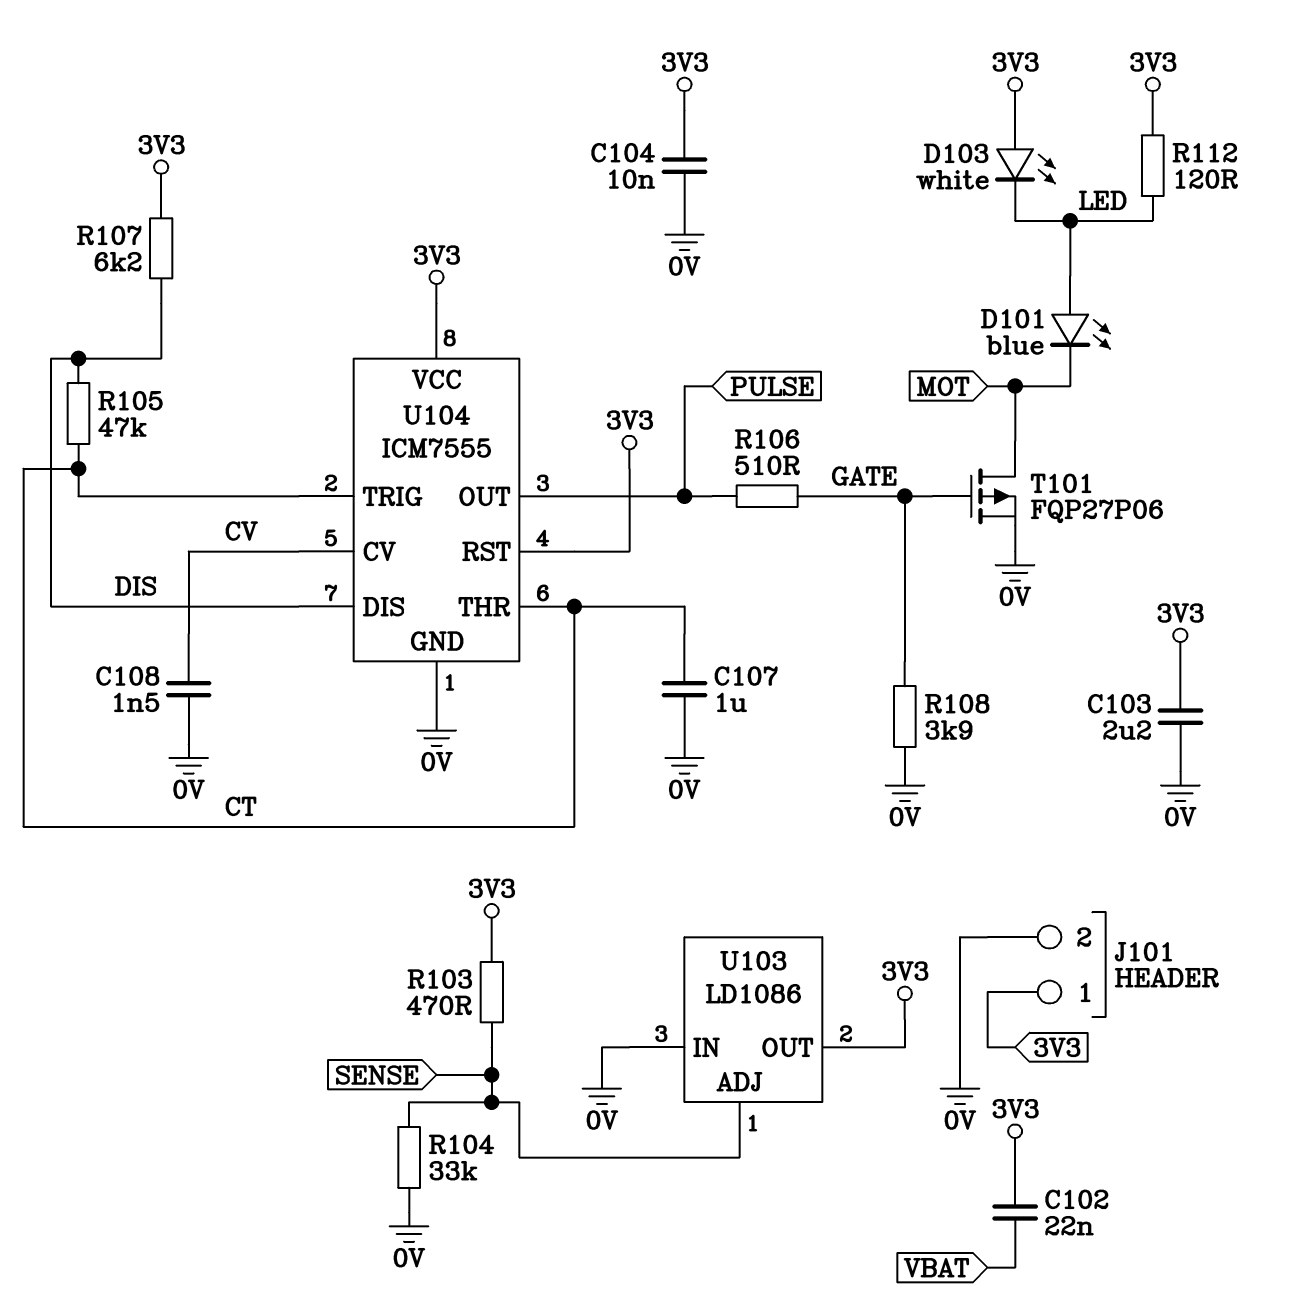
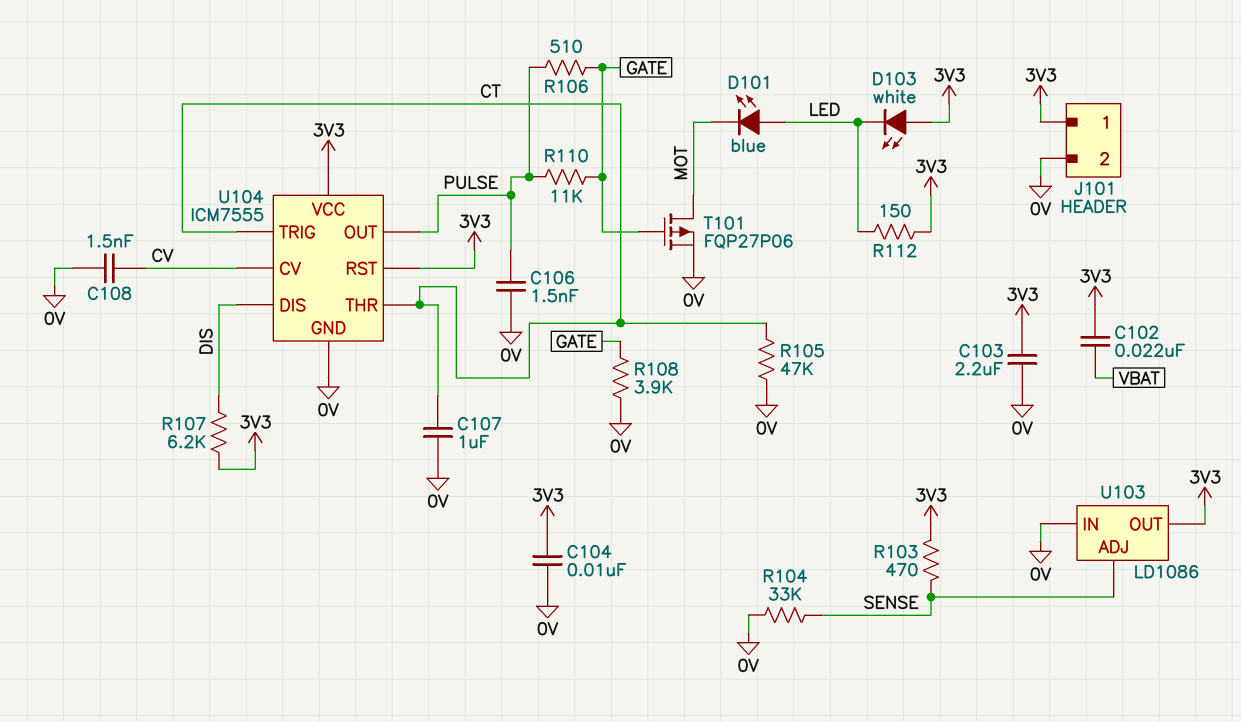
C106: none -> 1.5nF (0V, PULSE)
R105: 47k (CT, DIS) -> 47k (0V, CT)
R110: none -> 11k (GATE, PULSE)
R112: 120 (3V3, LED) -> 150 (3V3, LED)

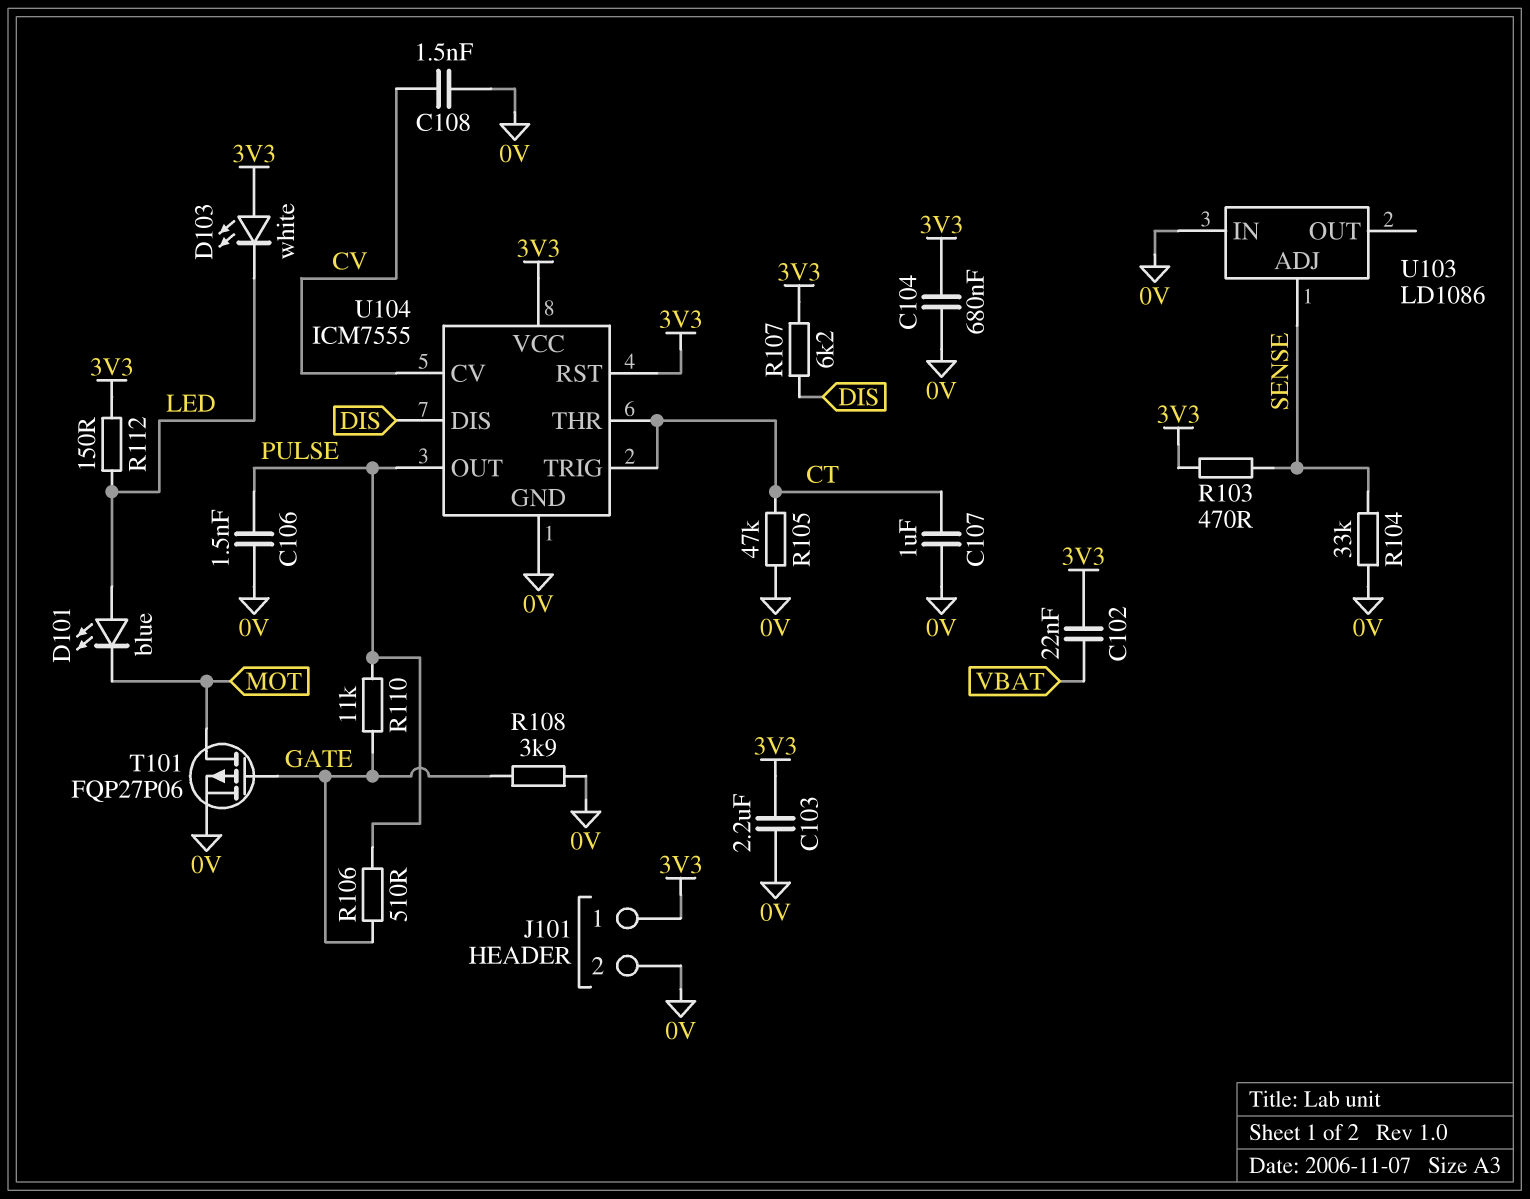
C104: 10nF (0V, 3V3) -> 680nF (0V, 3V3)
U103 pin OUT: 3V3 -> none

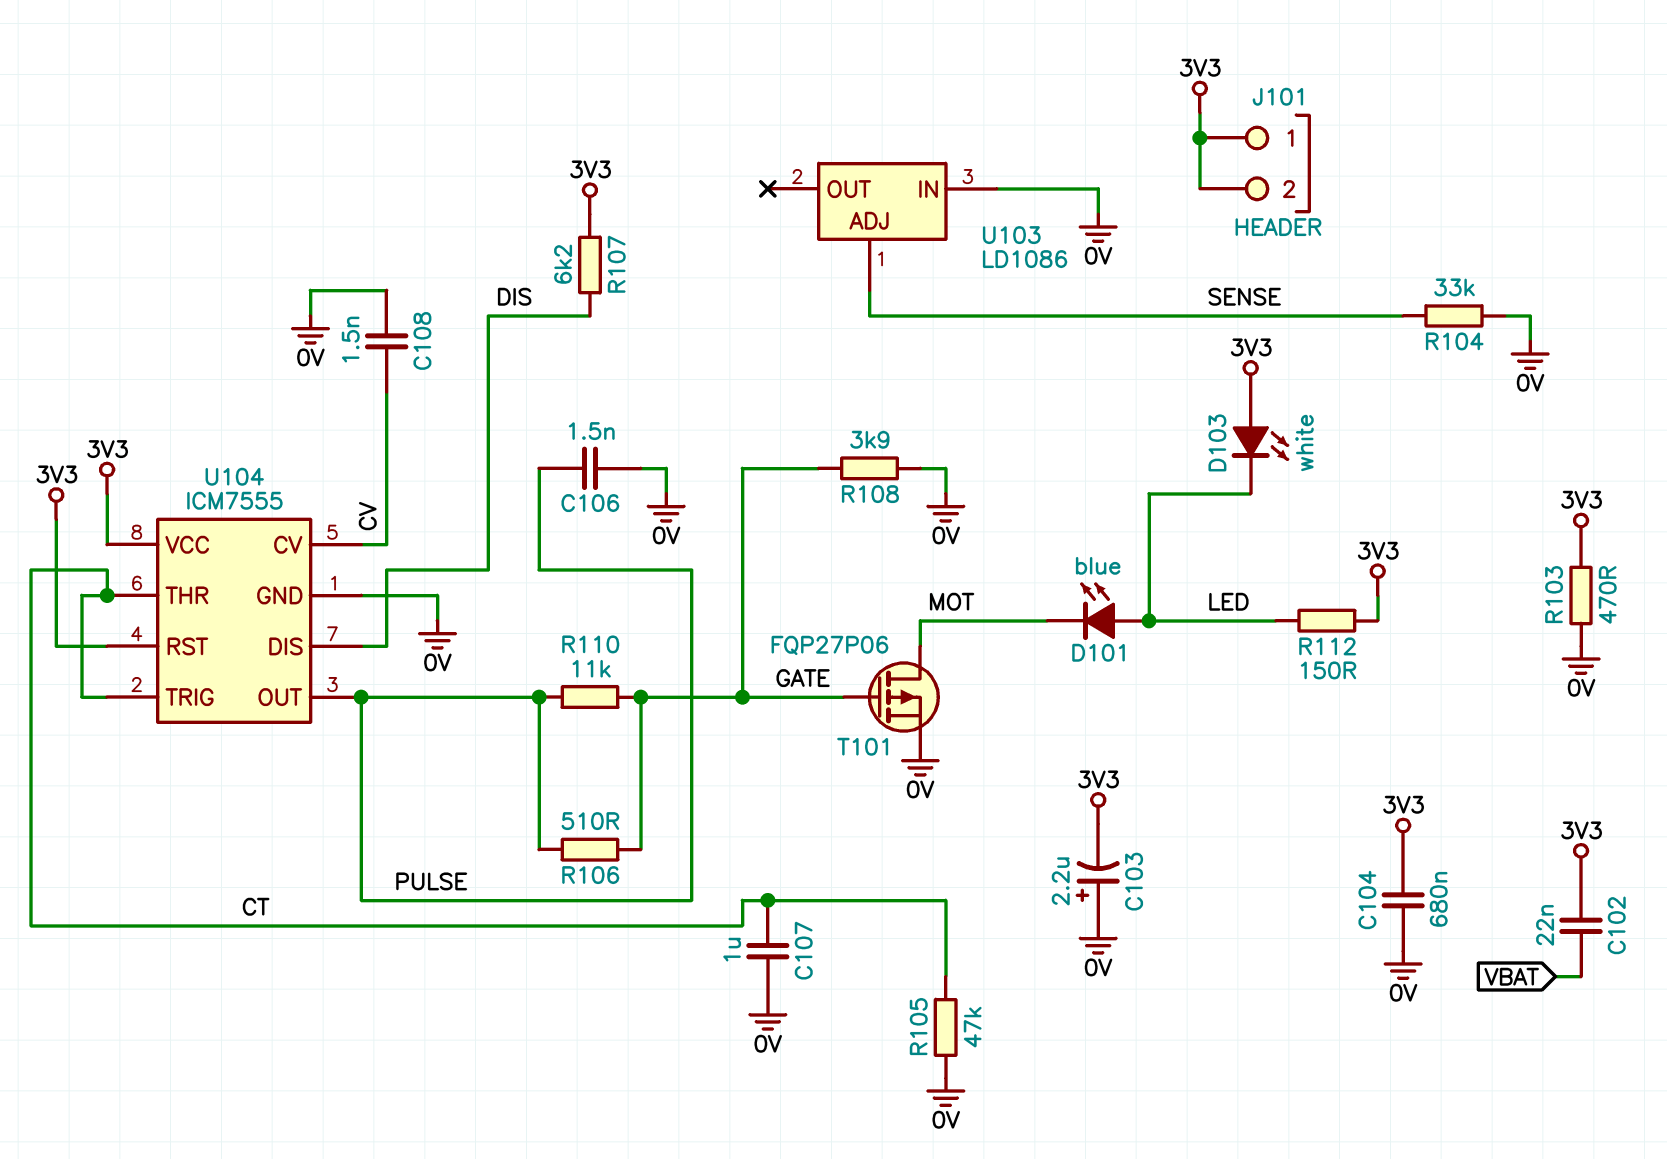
C103: 2.2uF (0V, 3V3) -> 2.2uF (plus 0V, minus 3V3)
J101 pin 2: 0V -> 3V3
R103: 470 (3V3, SENSE) -> 470 (0V, 3V3)

